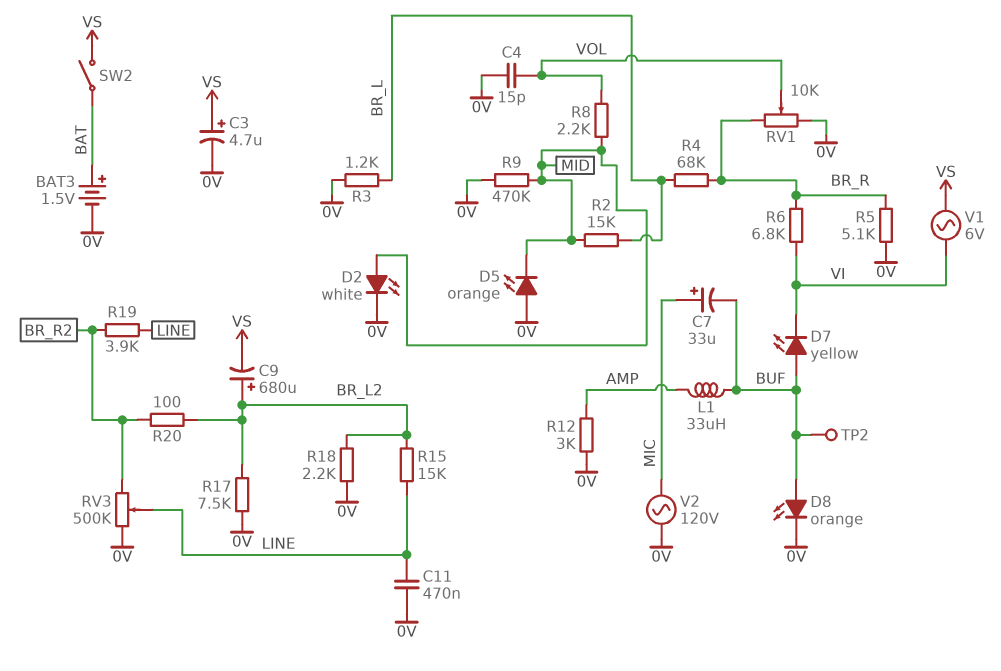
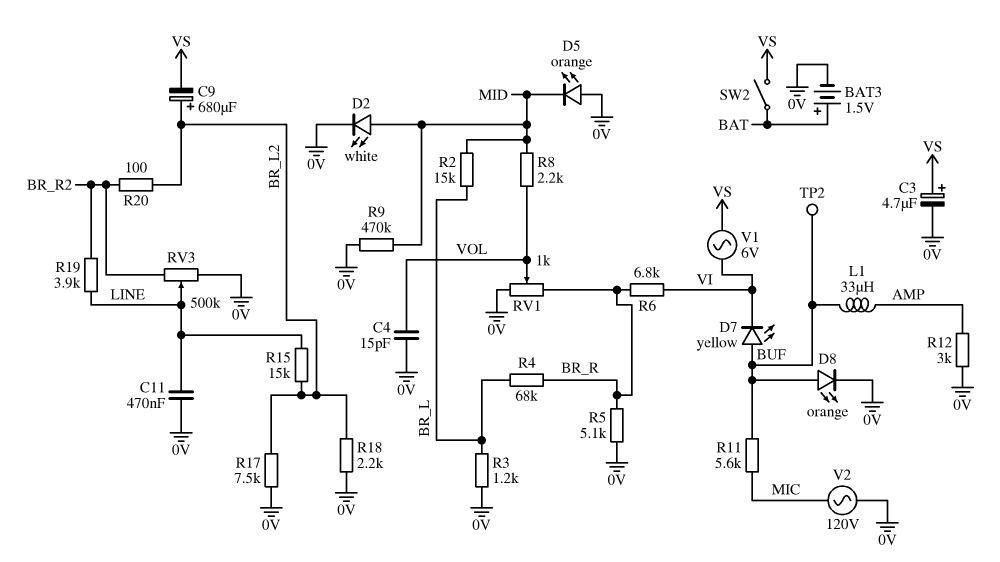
C7: 33uF (plus MIC, minus BUF) -> none
R11: none -> 5.6k (BUF, MIC)
RV1: 10k (0V, BR_R, wiper VOL) -> 1k (0V, BR_R, wiper VOL)

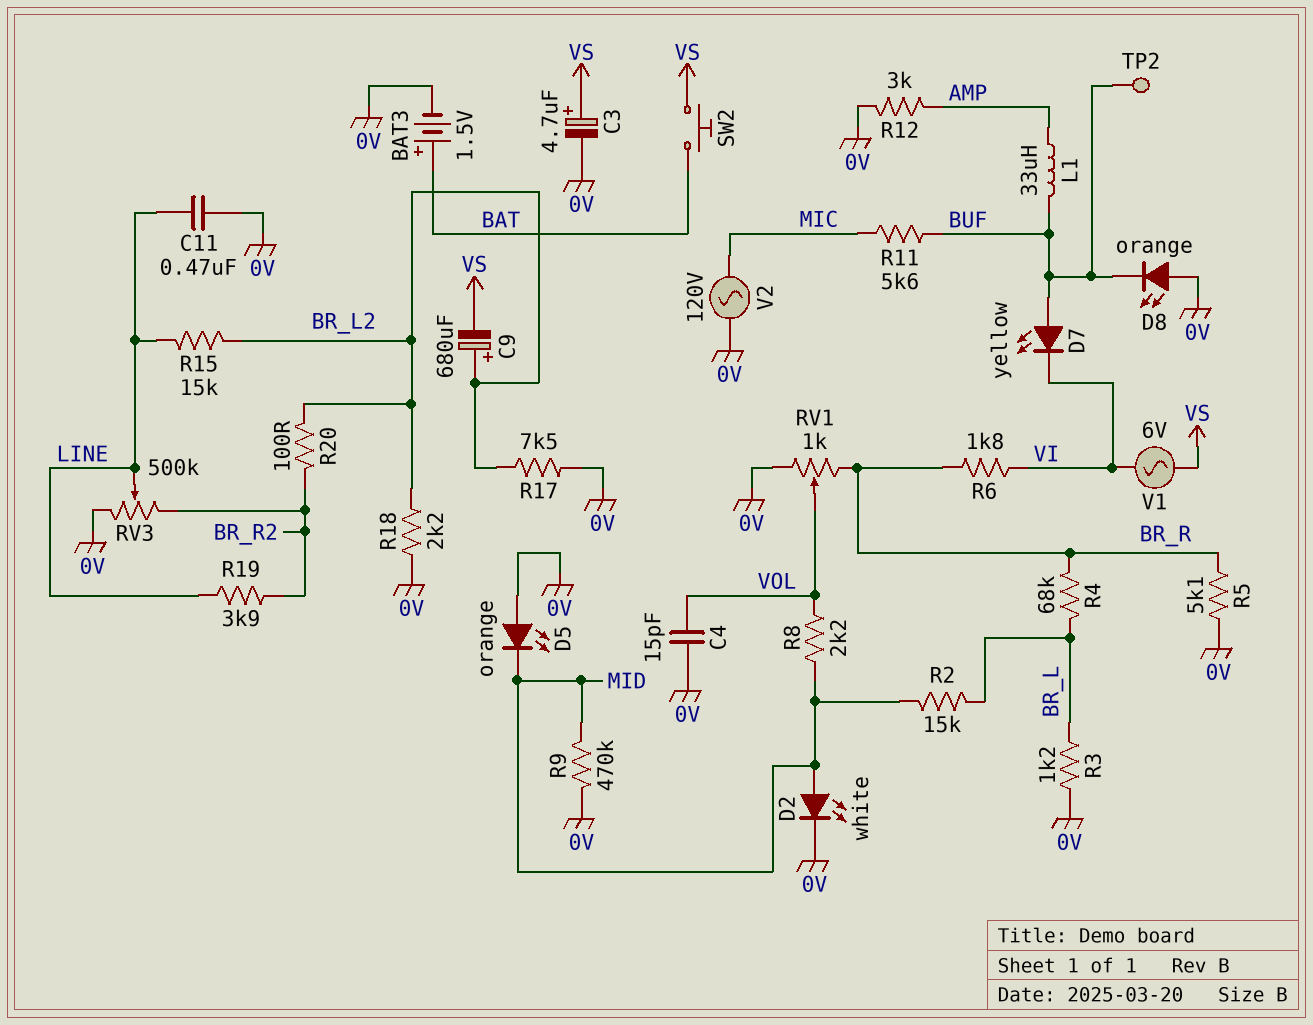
D8: LED orange (A BUF, K 0V) -> LED orange (A 0V, K BUF)
R6: 6.8k (BR_R, VI) -> 1.8k (BR_R, VI)
SW2: switch (BAT, VS) -> button (BAT, VS)

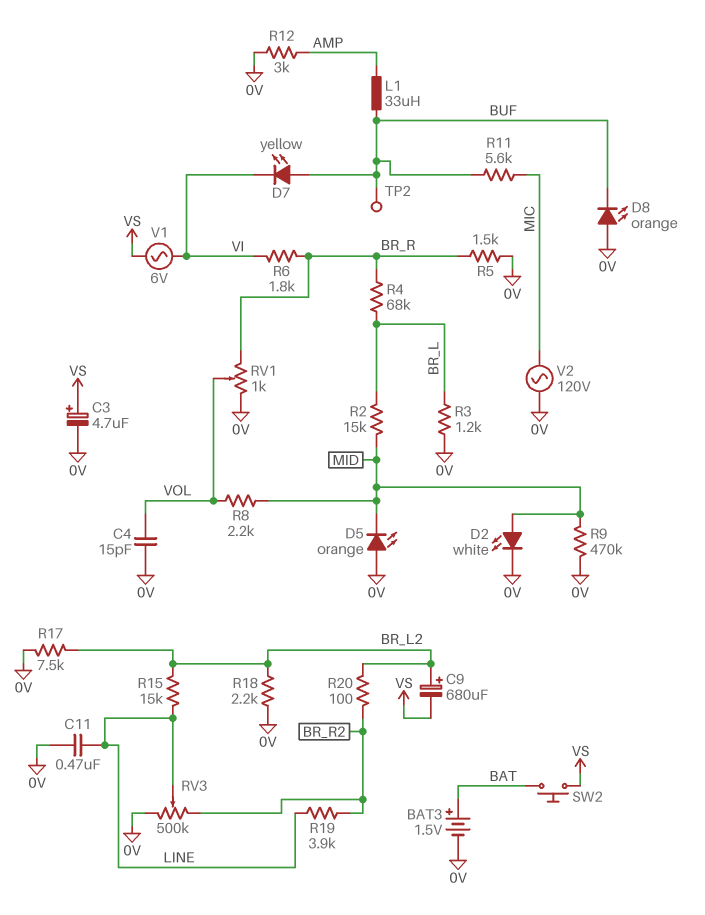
R5: 5.1k (0V, BR_R) -> 1.5k (0V, BR_R)

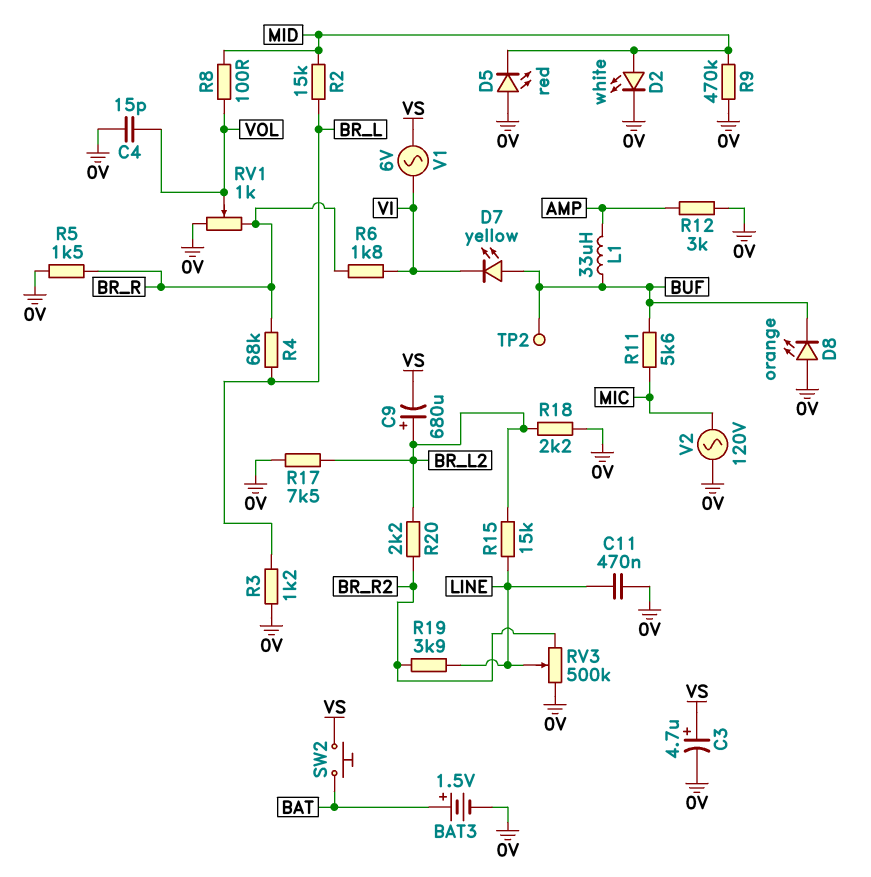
D5: LED orange (A 0V, K MID) -> LED red (A 0V, K MID)
R8: 2.2k (MID, VOL) -> 100 (MID, VOL)
R20: 100 (BR_L2, BR_R2) -> 2.2k (BR_L2, BR_R2)

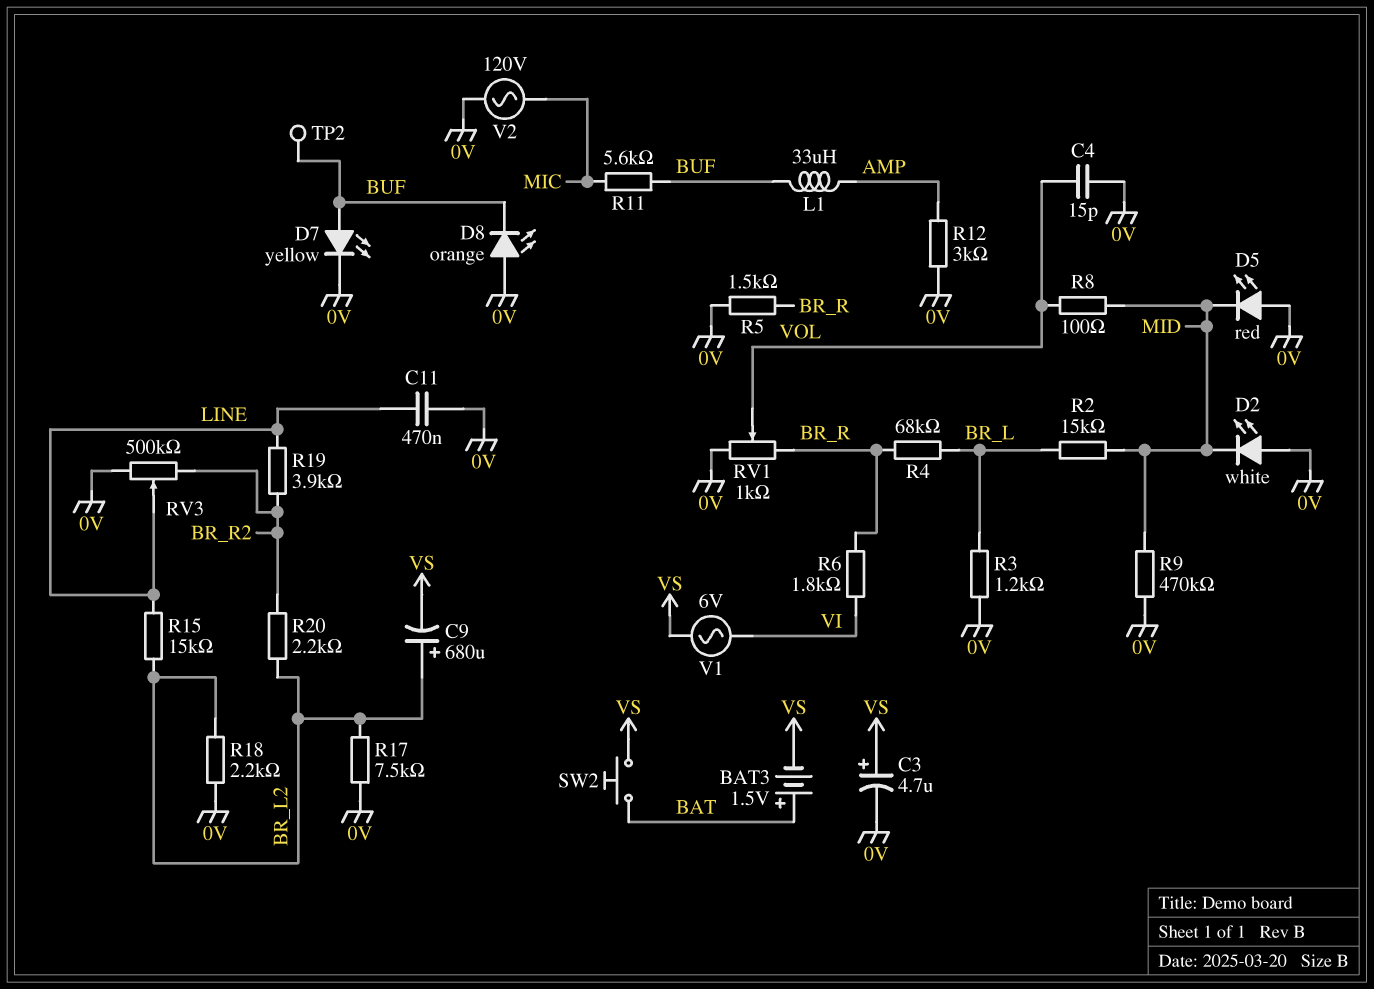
BAT3: 1.5V (plus BAT, minus 0V) -> 1.5V (plus BAT, minus VS)
D2: LED white (A MID, K 0V) -> LED white (A 0V, K MID)
D7: LED yellow (A BUF, K VI) -> LED yellow (A BUF, K 0V)

